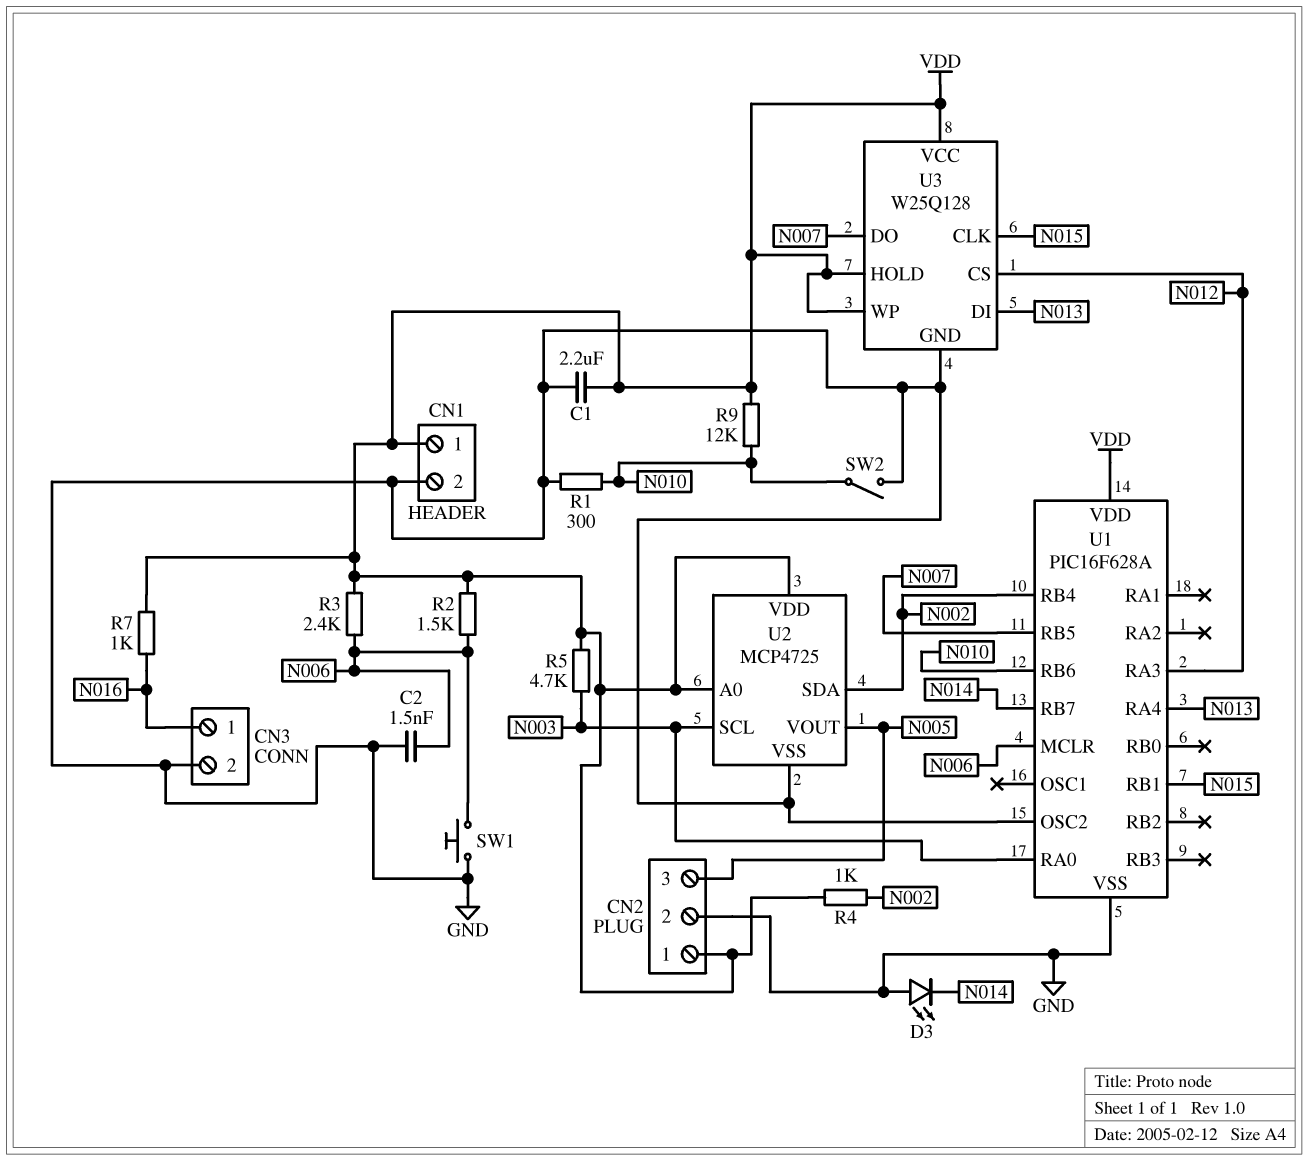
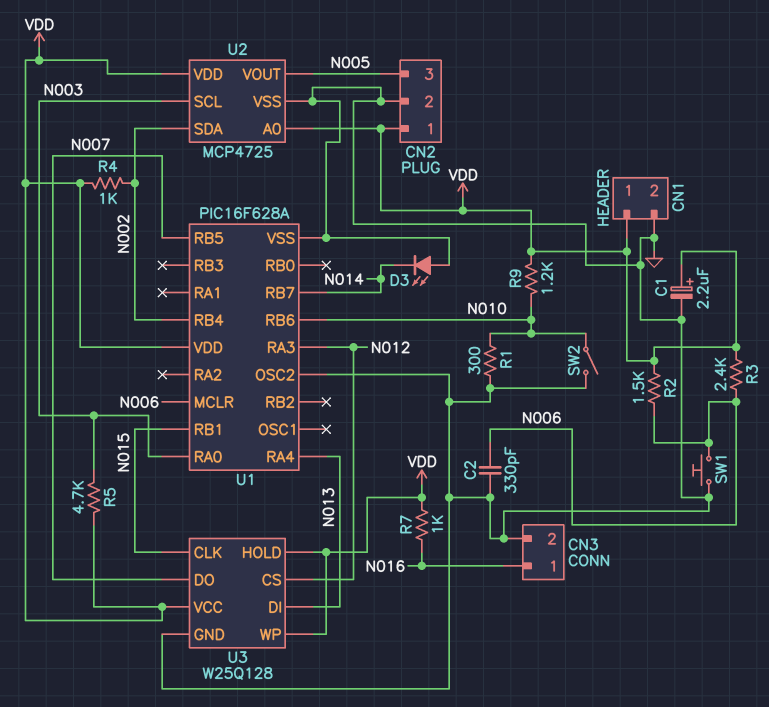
C1: 2.2uF (GND, VDD) -> 2.2uF (plus VDD, minus GND)
C2: 1.5nF (GND, N006) -> 330pF (GND, N006)
R9: 12k (N010, VDD) -> 1.2k (N010, VDD)

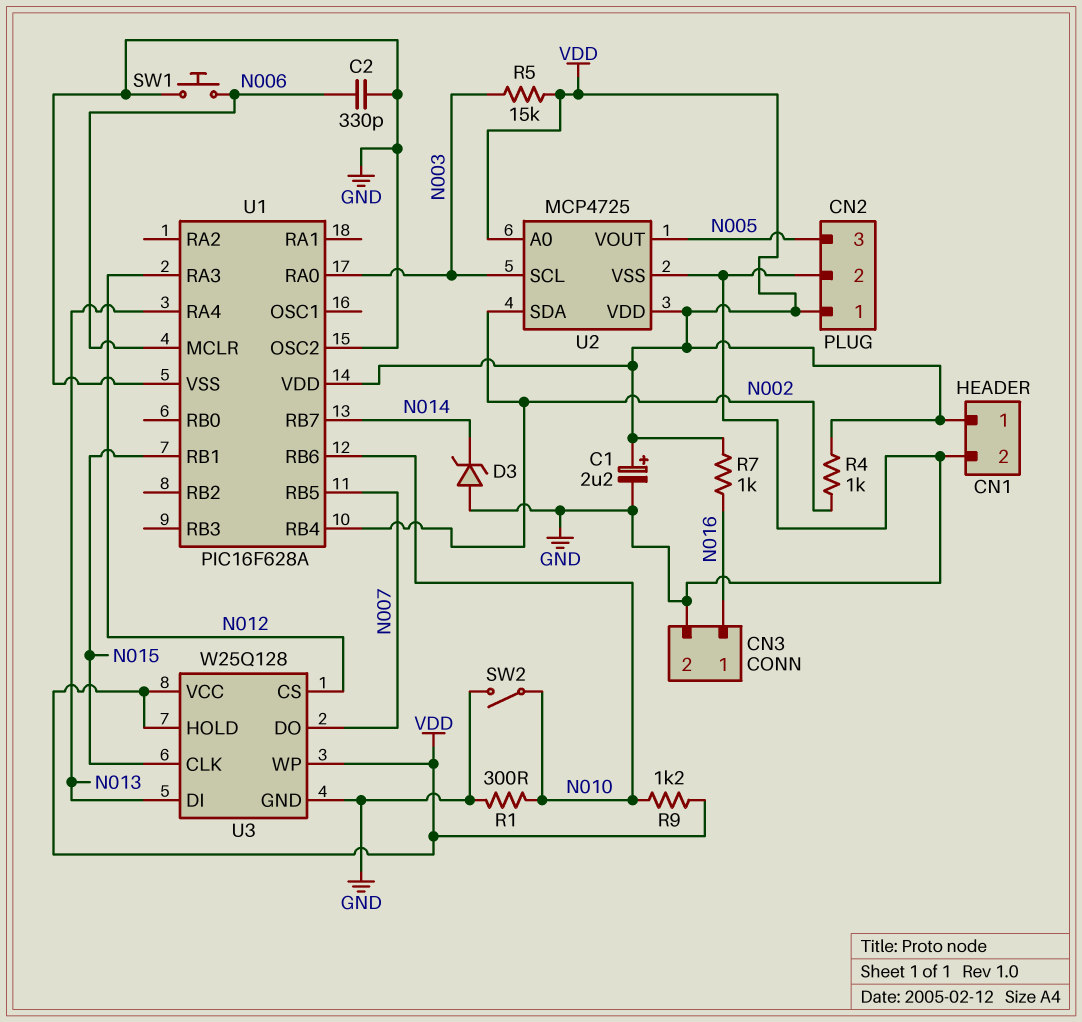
D3: LED (A GND, K N014) -> zener (A GND, K N014)
R2: 1.5k (N006, VDD) -> none
R3: 2.4k (N006, VDD) -> none
R5: 4.7k (N003, VDD) -> 15k (N003, VDD)

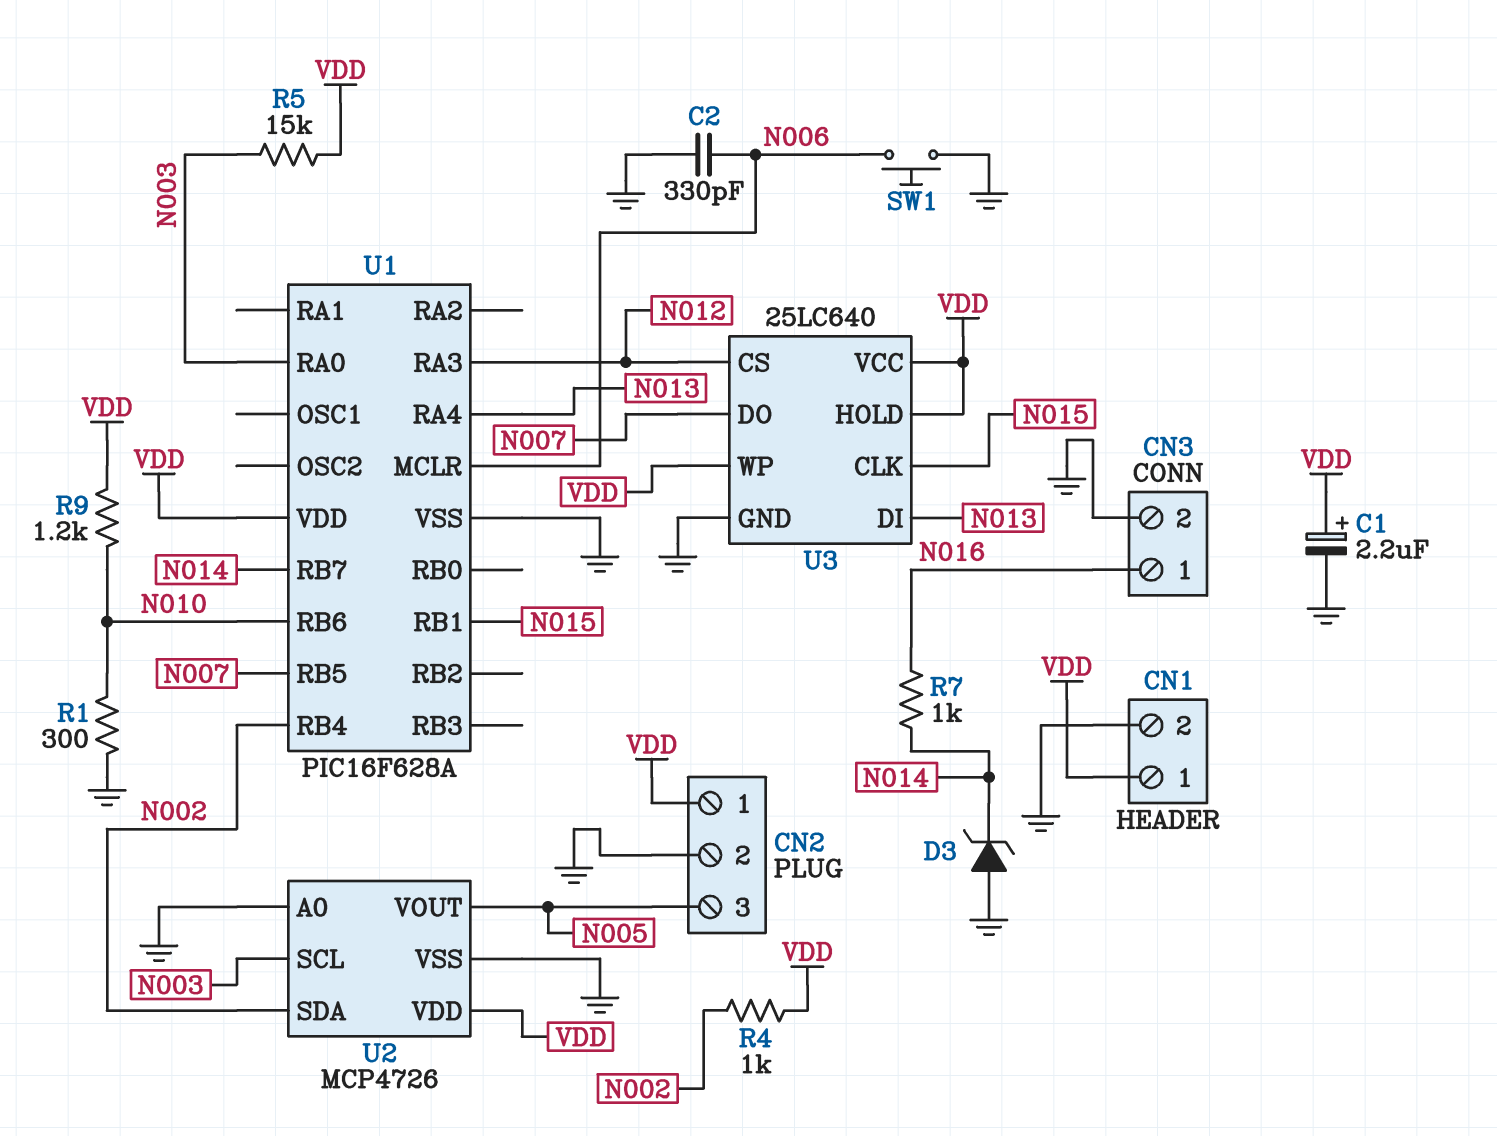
R7: 1k (N016, VDD) -> 1k (N014, N016)
SW2: switch (GND, N010) -> none
U1 pin OSC2: GND -> none
U2: MCP4725 -> MCP4726
U2 pin A0: VDD -> GND
U3: W25Q128 -> 25LC640

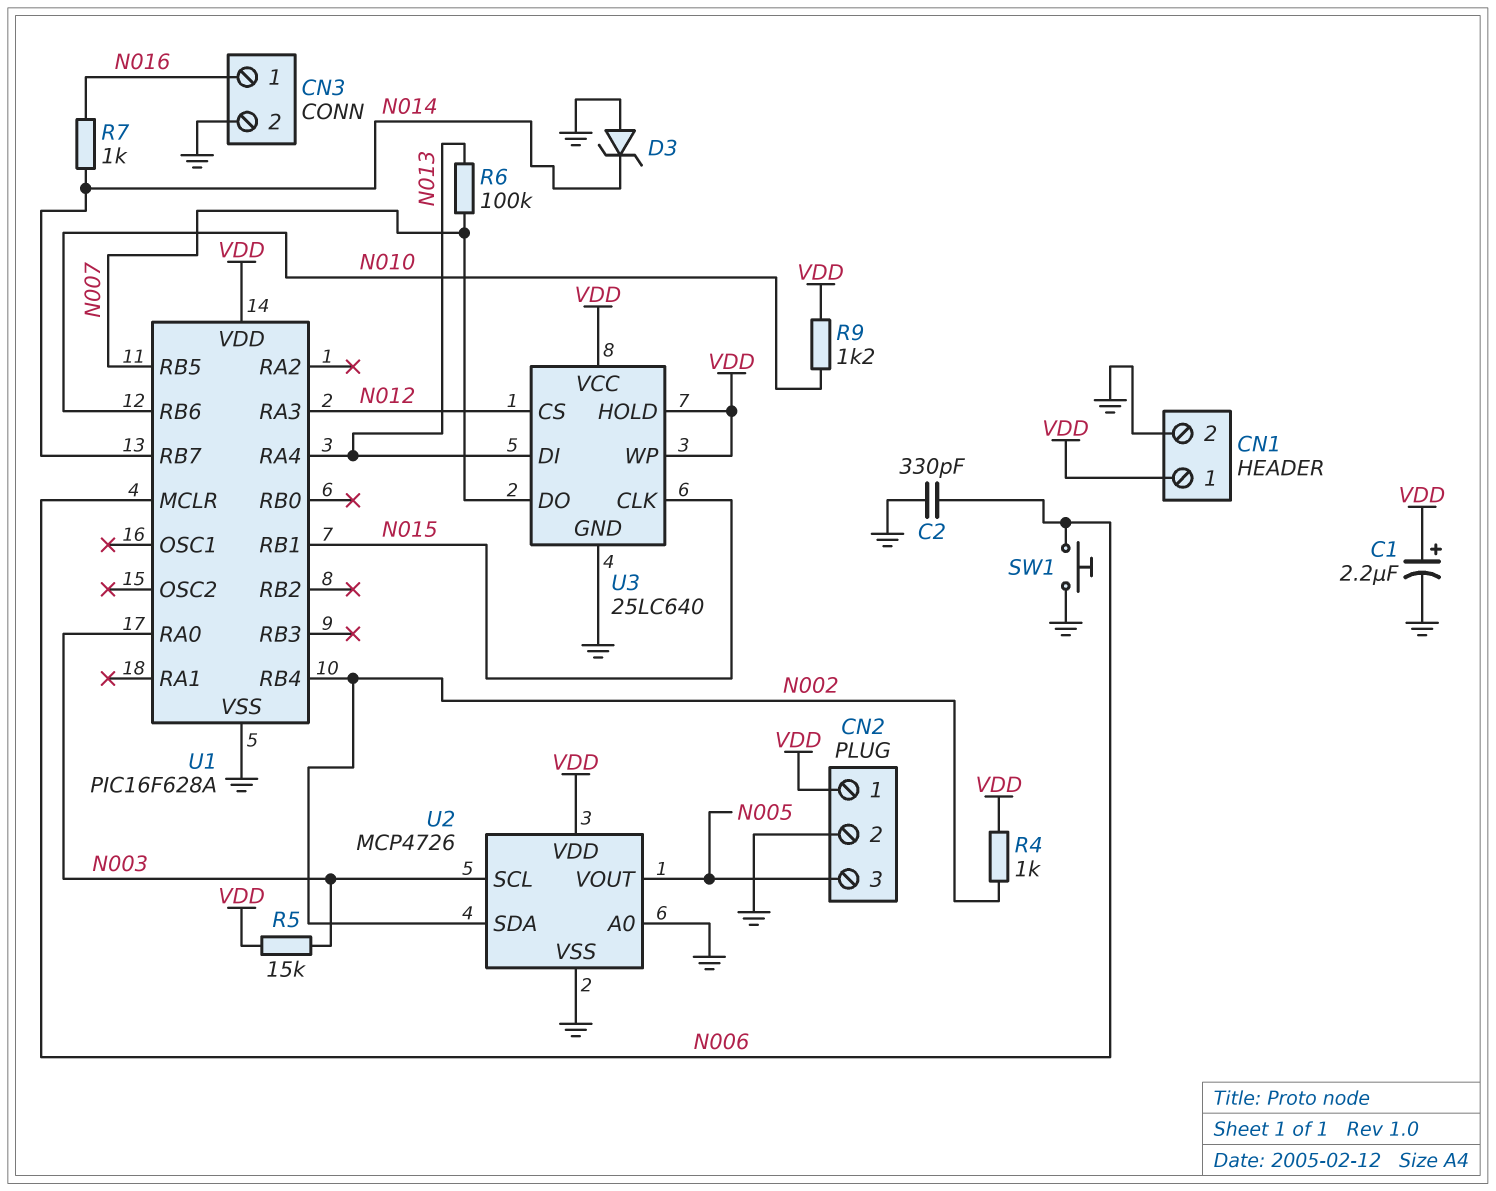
R1: 300 (GND, N010) -> none
R6: none -> 100k (N007, N013)

